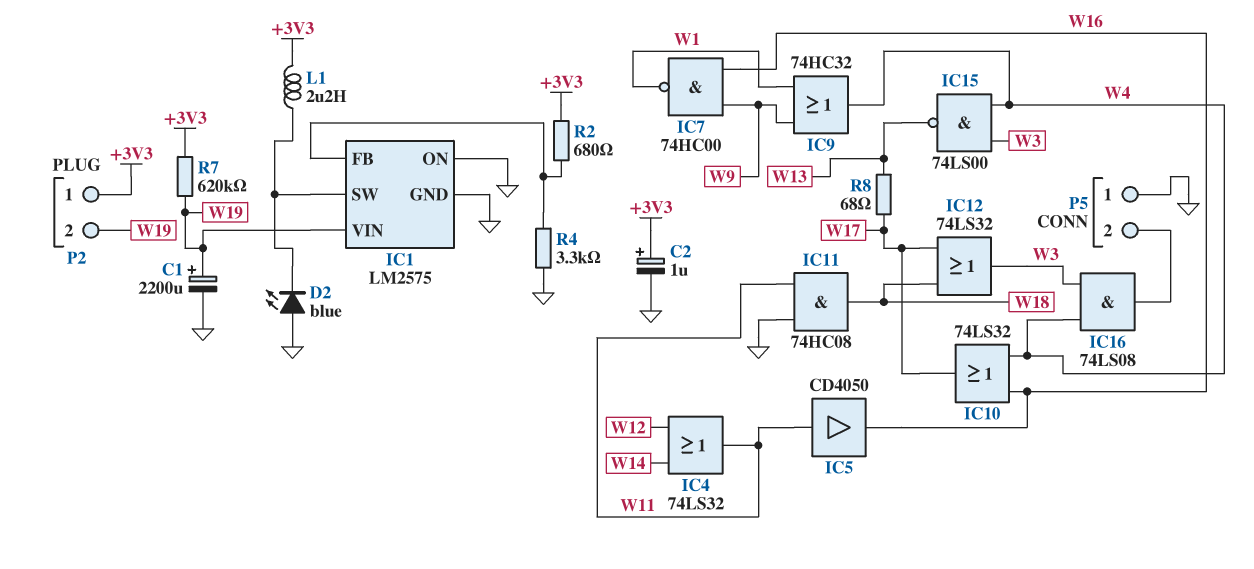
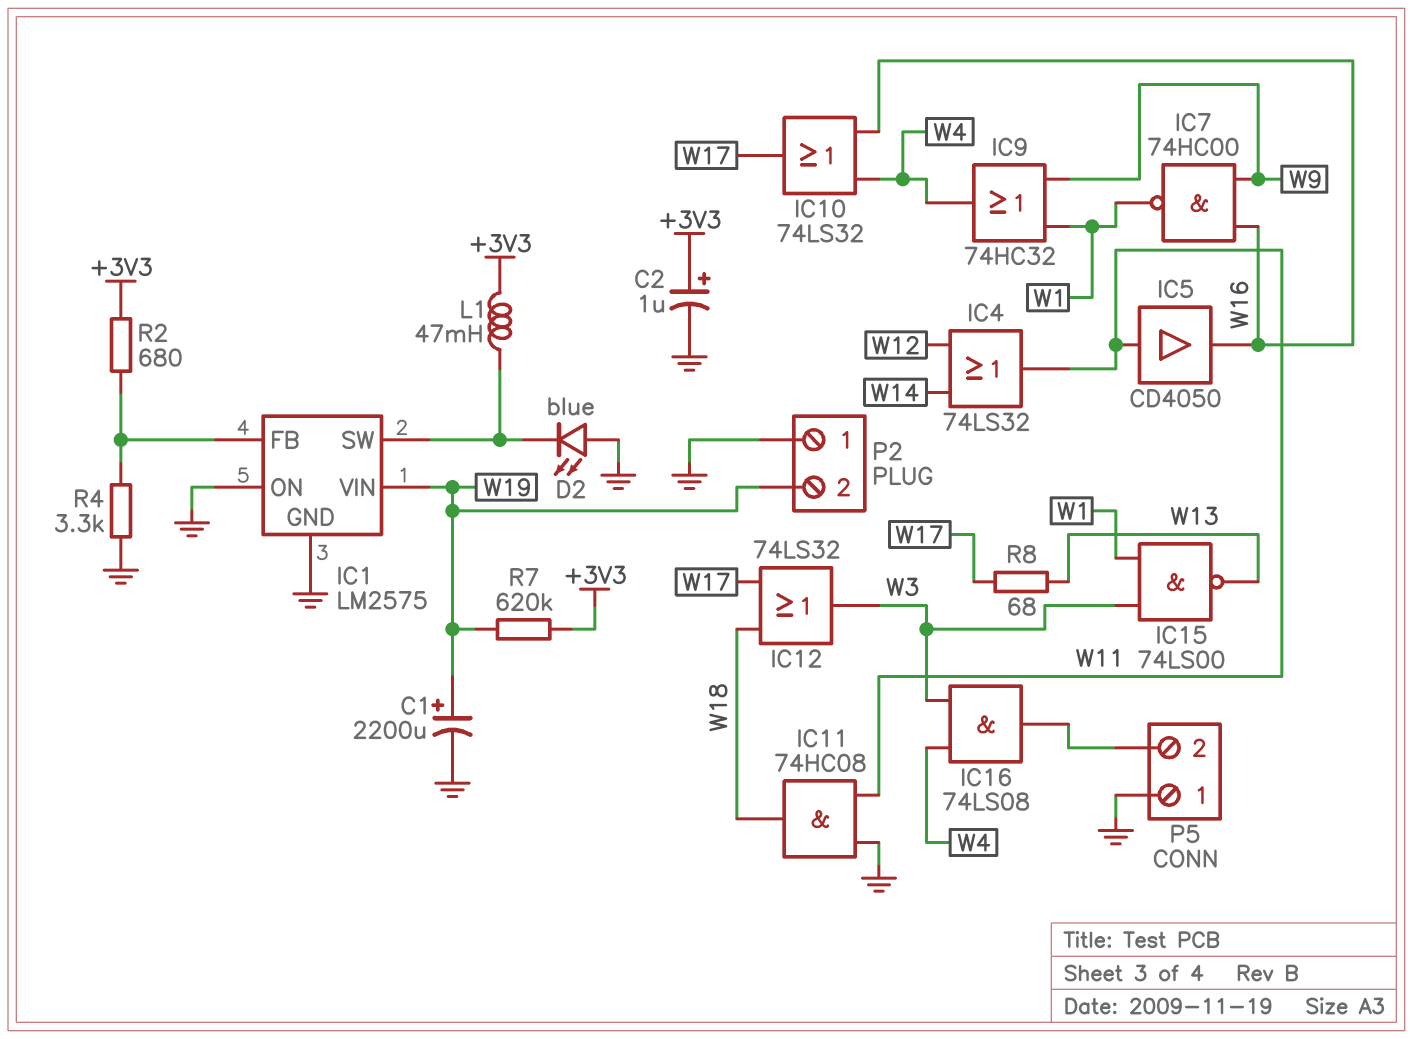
IC15: NAND 74LS00 (in W3, in W4, out W13) -> NAND 74LS00 (in W1, in W3, out W13)
L1: 2.2uH (+3V3, IC1/SW) -> 47mH (+3V3, IC1/SW)
P2 pin 1: +3V3 -> GND

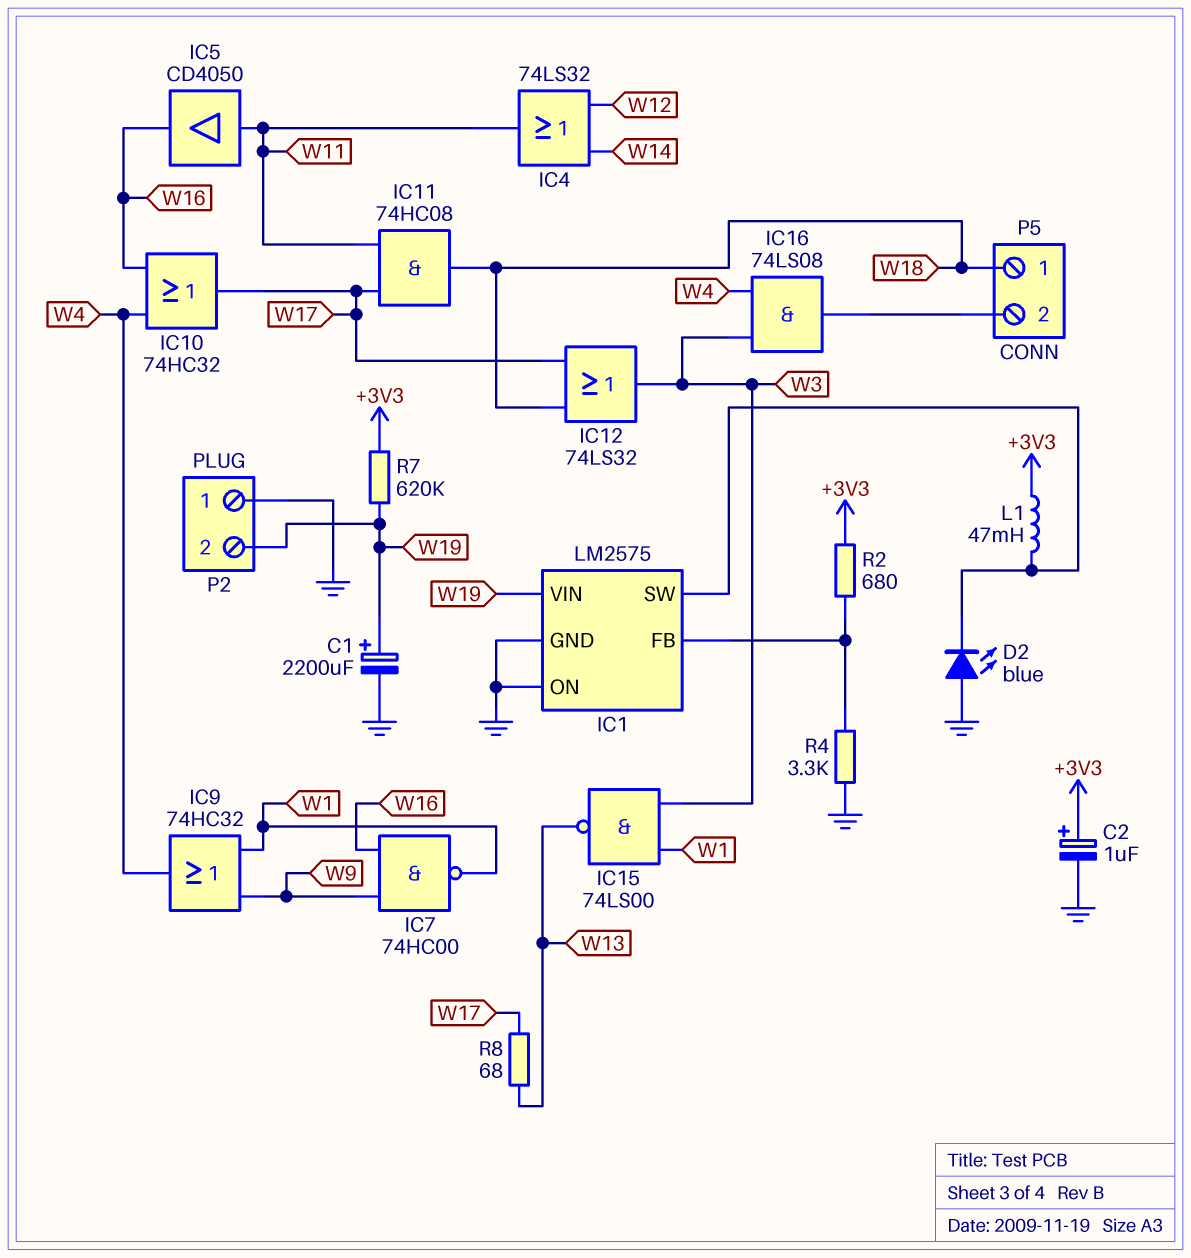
IC10: OR 74LS32 (in W4, in W16, out W17) -> OR 74HC32 (in W4, in W16, out W17)
IC11: AND 74HC08 (in GND, in W11, out W18) -> AND 74HC08 (in W11, in W17, out W18)
P5 pin 1: GND -> W18

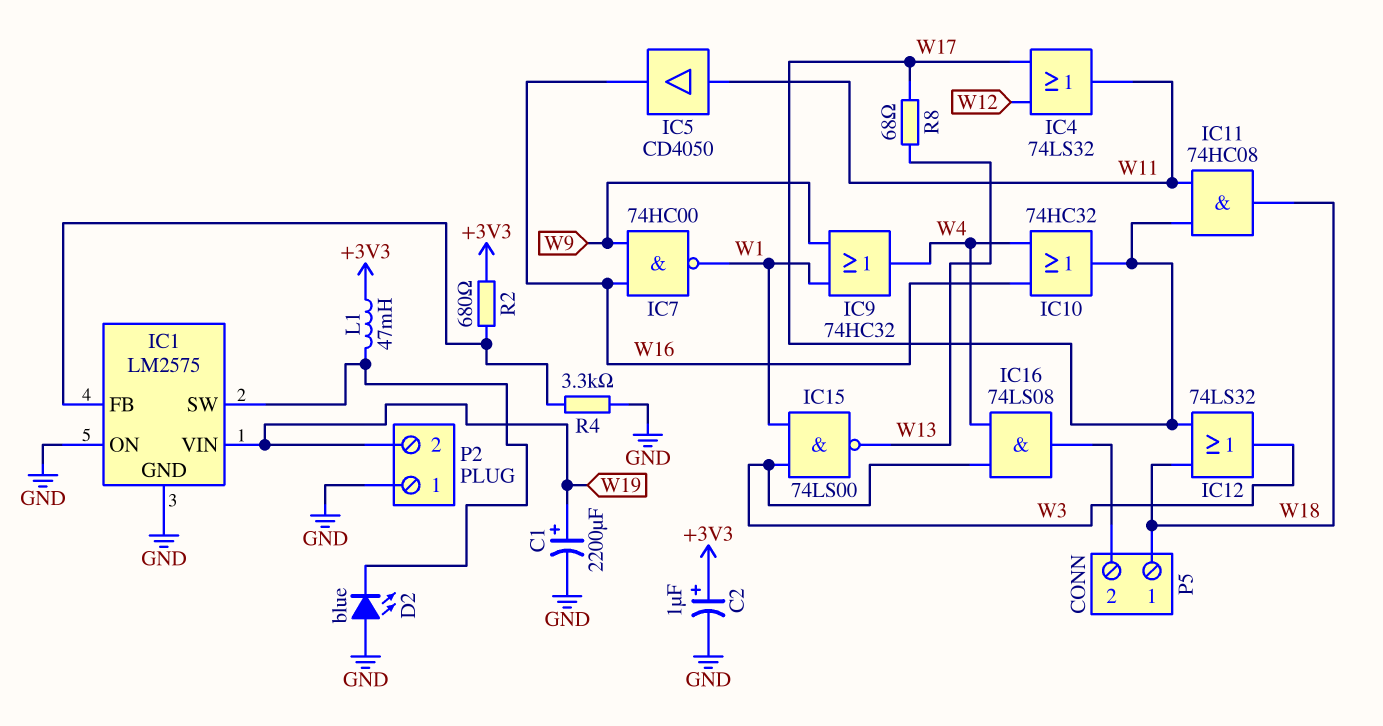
IC4: OR 74LS32 (in W12, in W14, out W11) -> OR 74LS32 (in W12, in W17, out W11)
R7: 620k (+3V3, W19) -> none

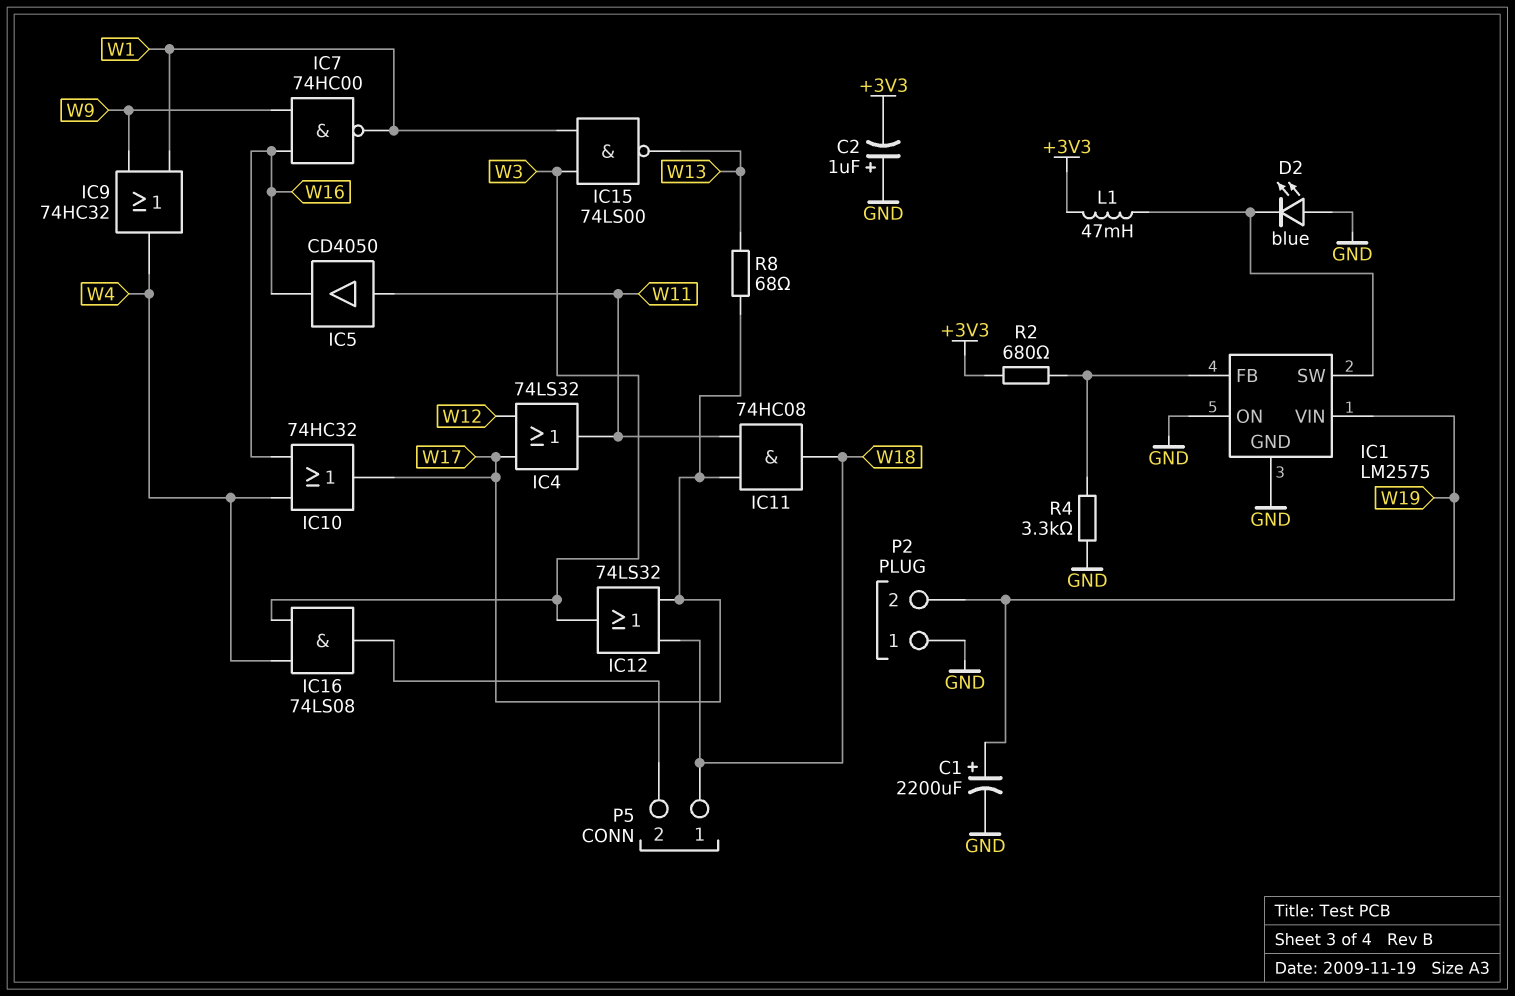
C2: 1uF (plus +3V3, minus GND) -> 1uF (plus GND, minus +3V3)

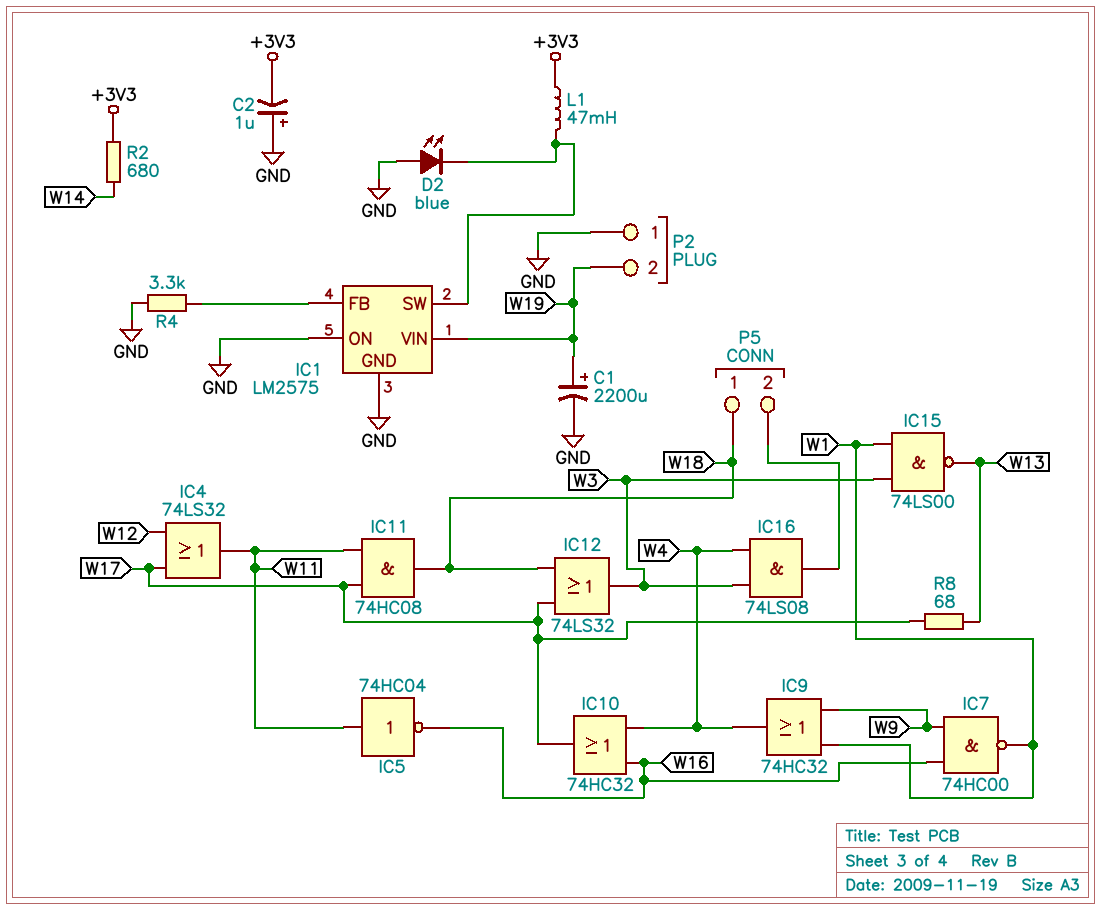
IC5: buffer CD4050 (in W11, out W16) -> NOT 74HC04 (in W11, out W16)
R2: 680 (+3V3, IC1/FB) -> 680 (+3V3, W14)

